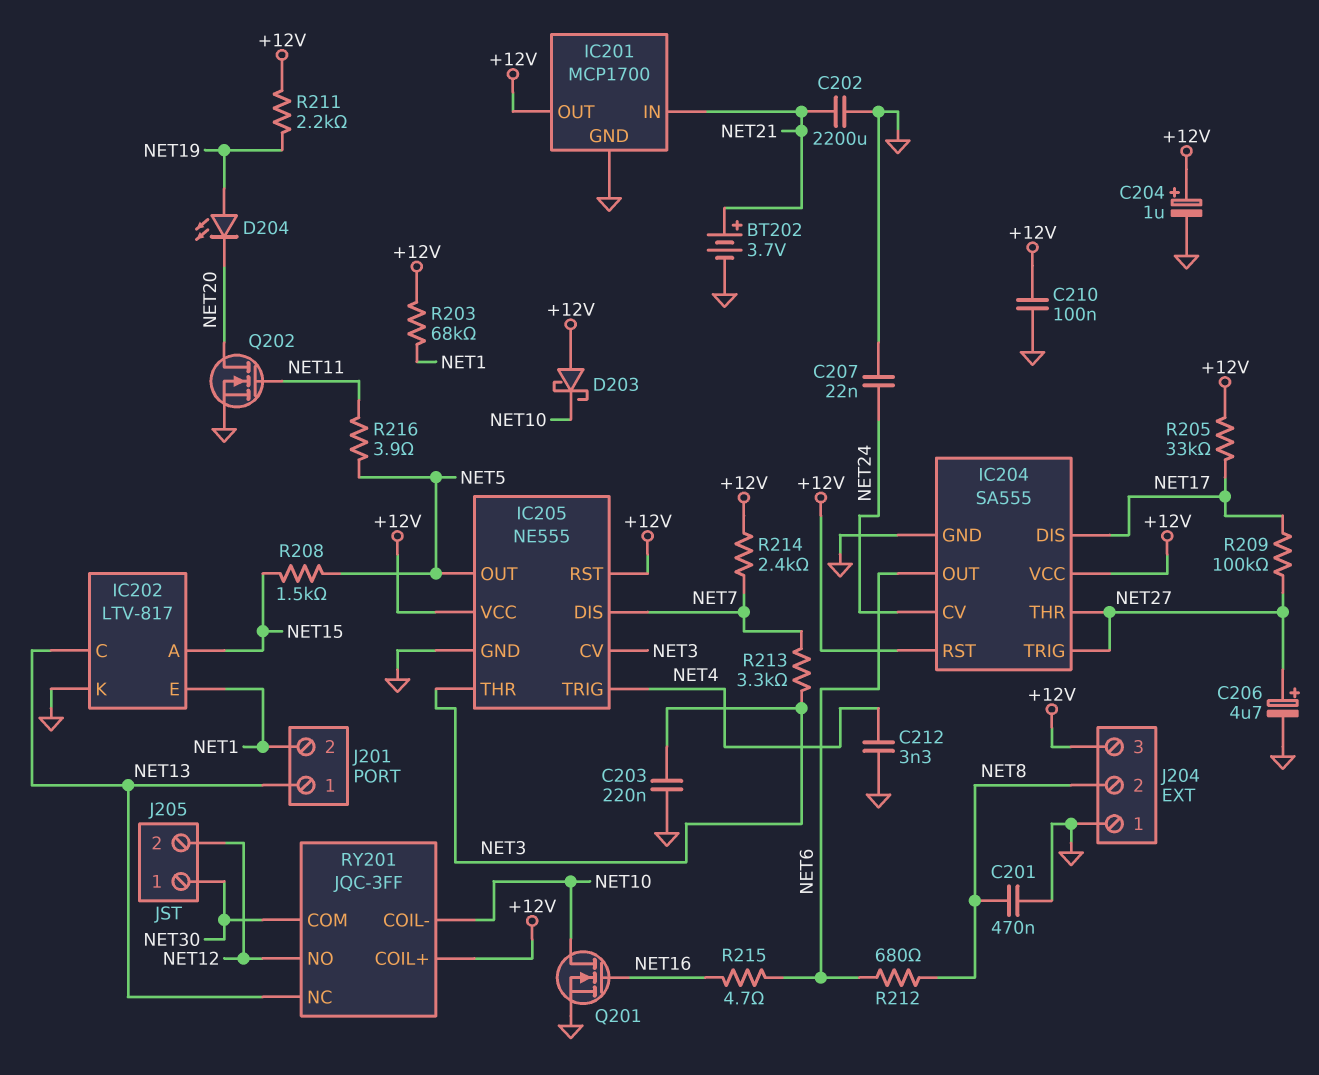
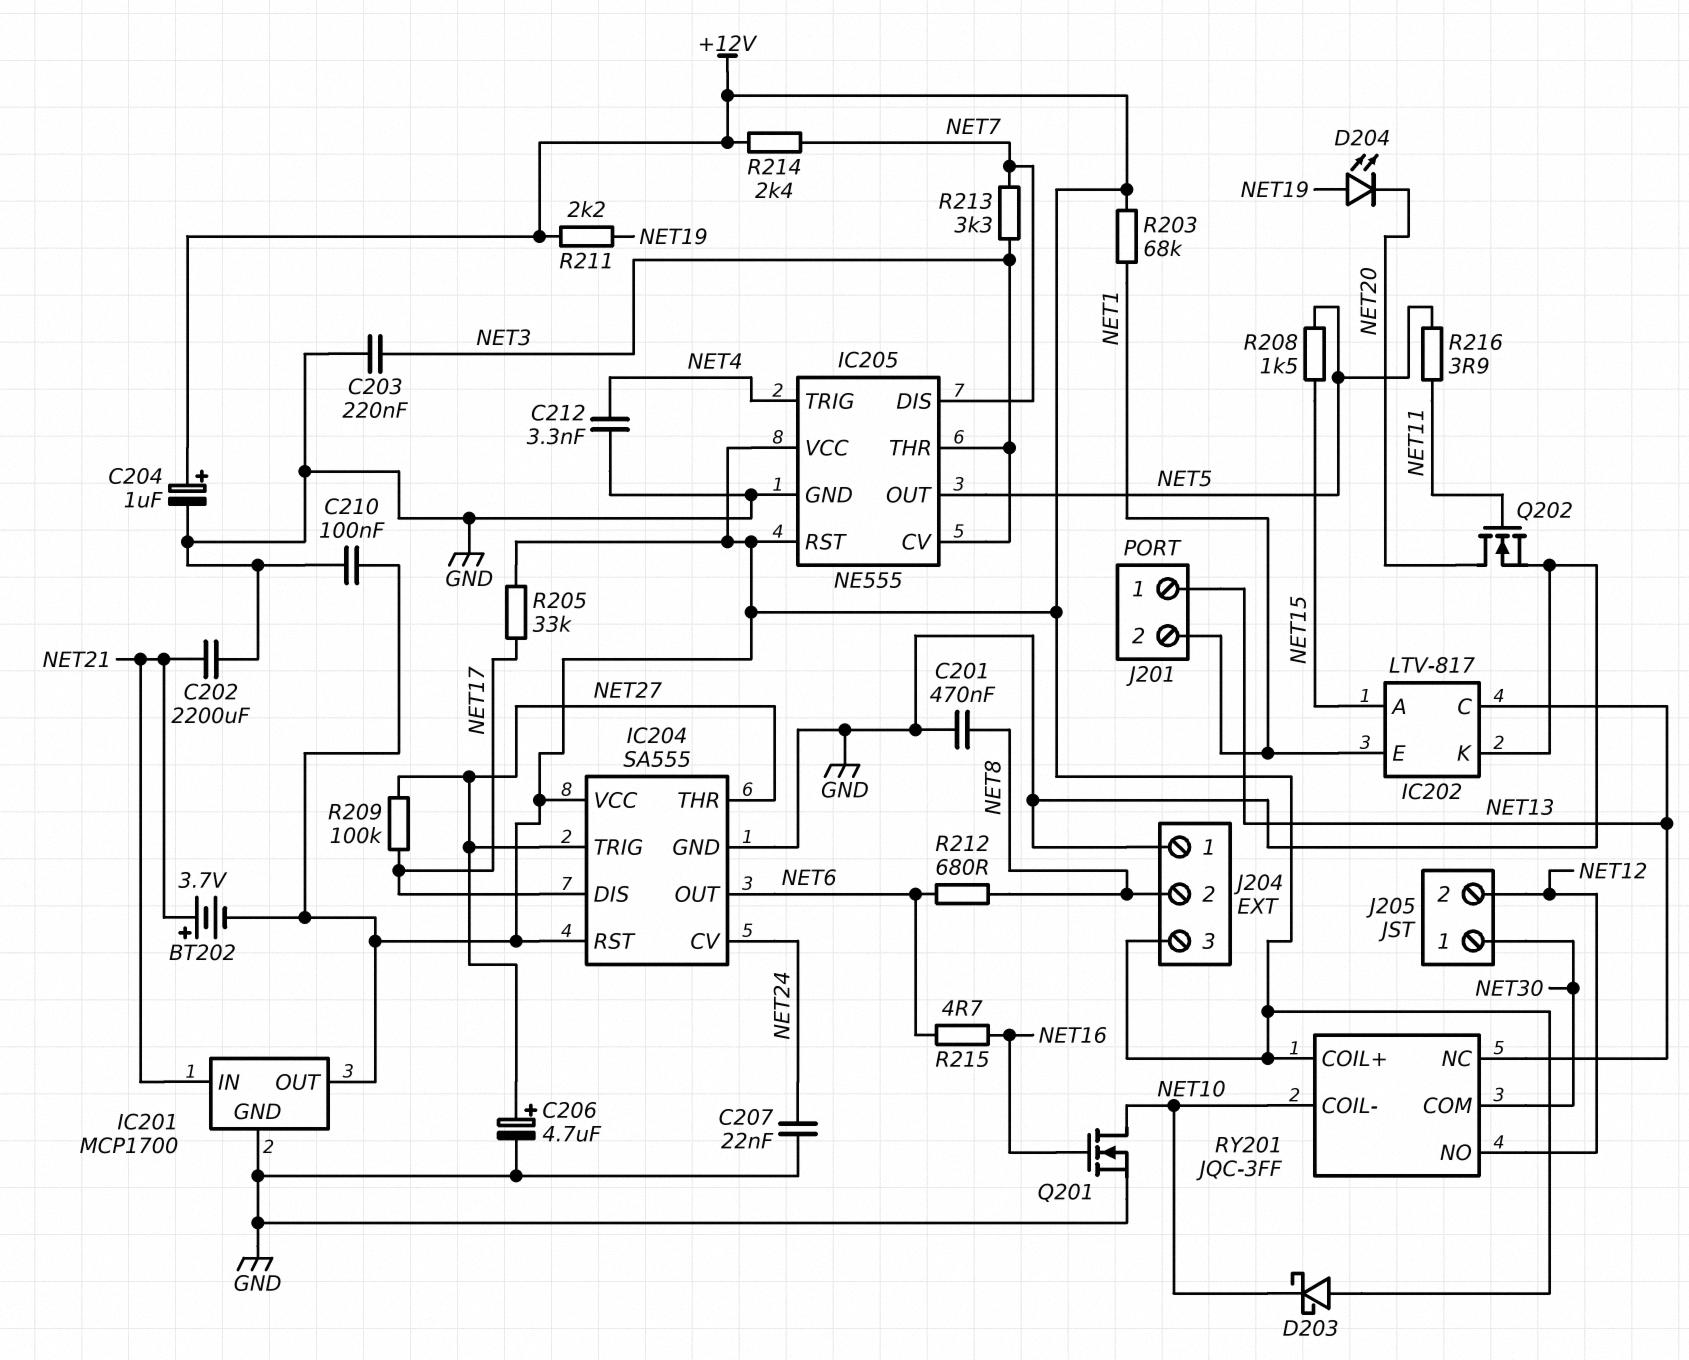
BT202: 3.7V (plus NET21, minus GND) -> 3.7V (plus NET21, minus +12V)

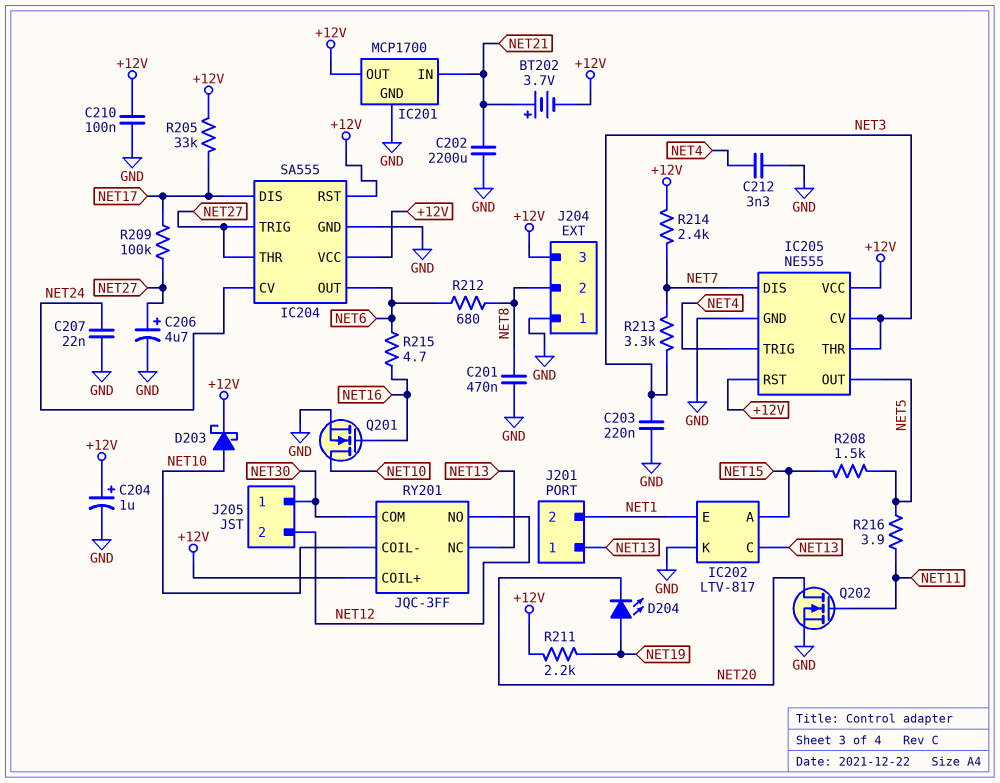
D203: schottky (A +12V, K NET10) -> schottky (A NET10, K +12V)
R203: 68k (+12V, NET1) -> none

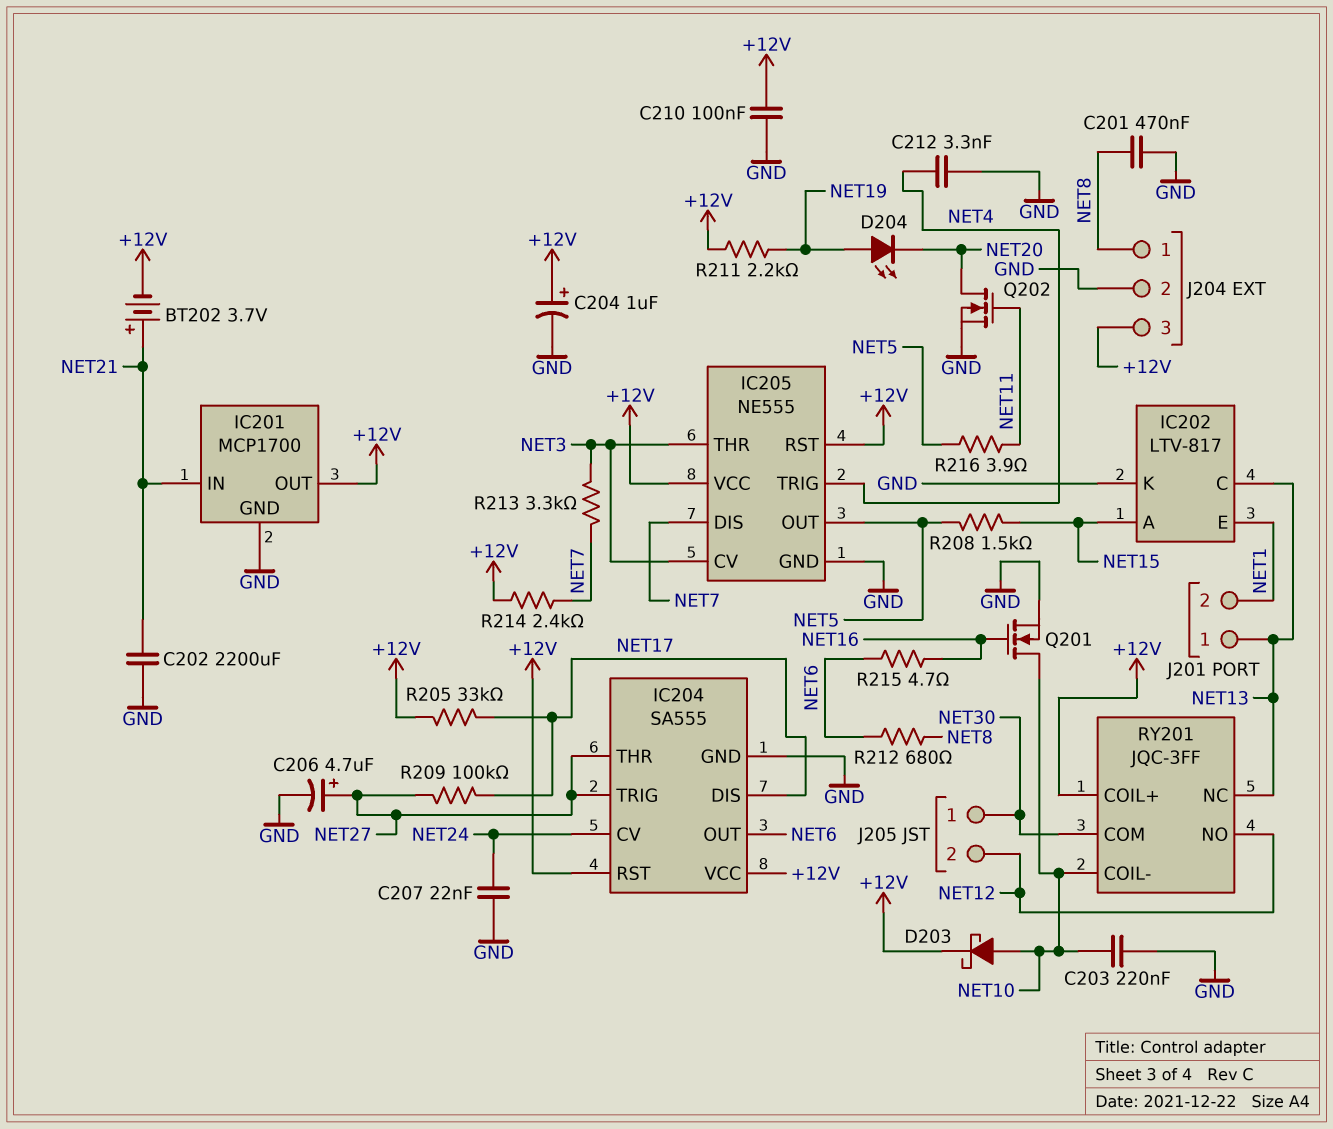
C203: 220nF (GND, NET3) -> 220nF (GND, NET10)
J204 pin 1: GND -> NET8
J204 pin 2: NET8 -> GND

